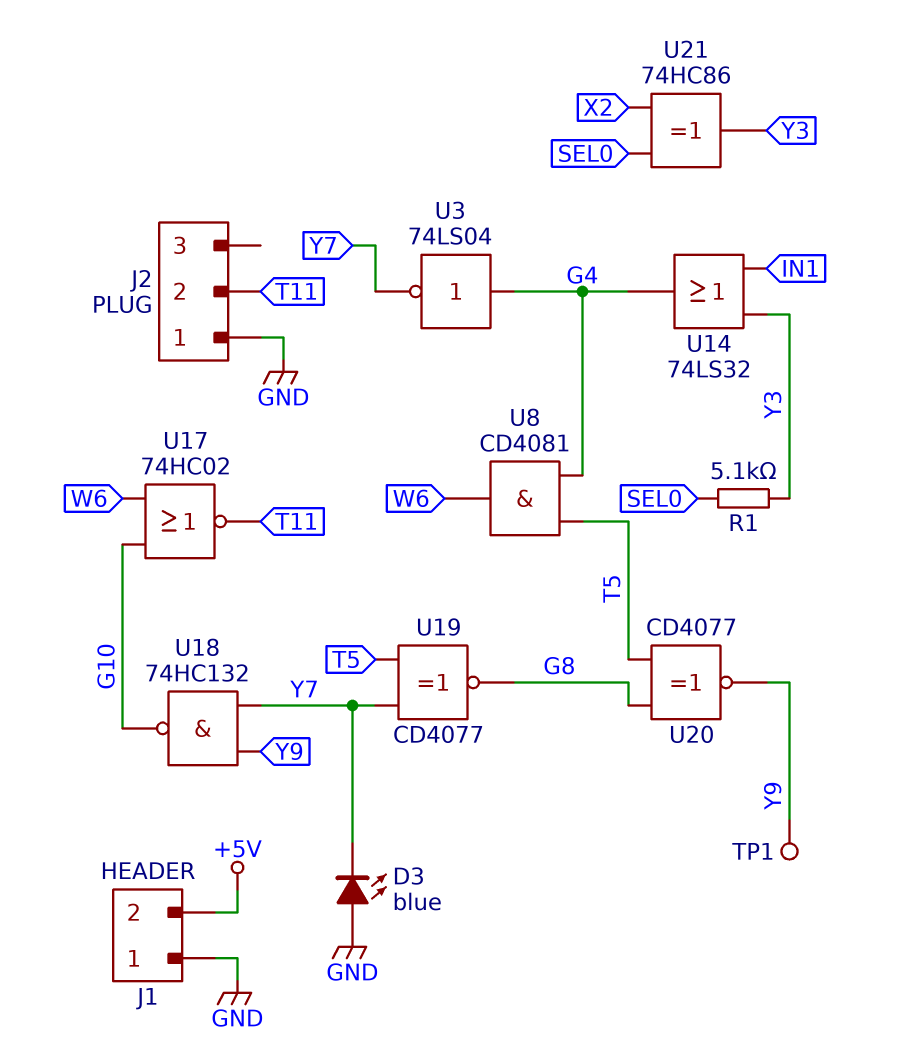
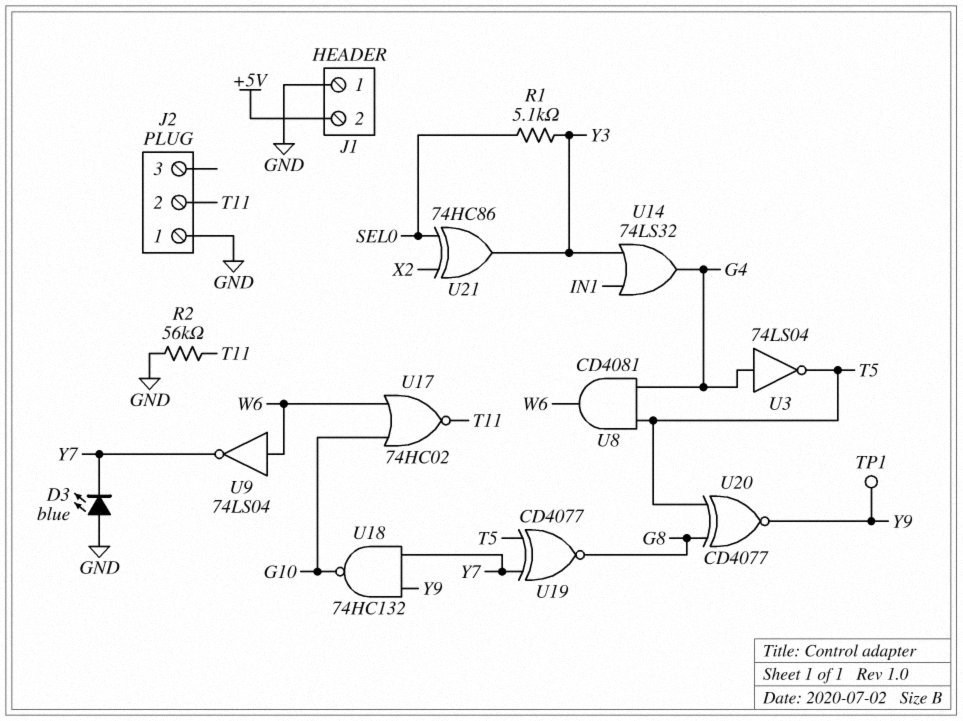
R2: none -> 56k (GND, T11)
U3: NOT 74LS04 (in G4, out Y7) -> NOT 74LS04 (in G4, out T5)
U9: none -> NOT 74LS04 (in W6, out Y7)

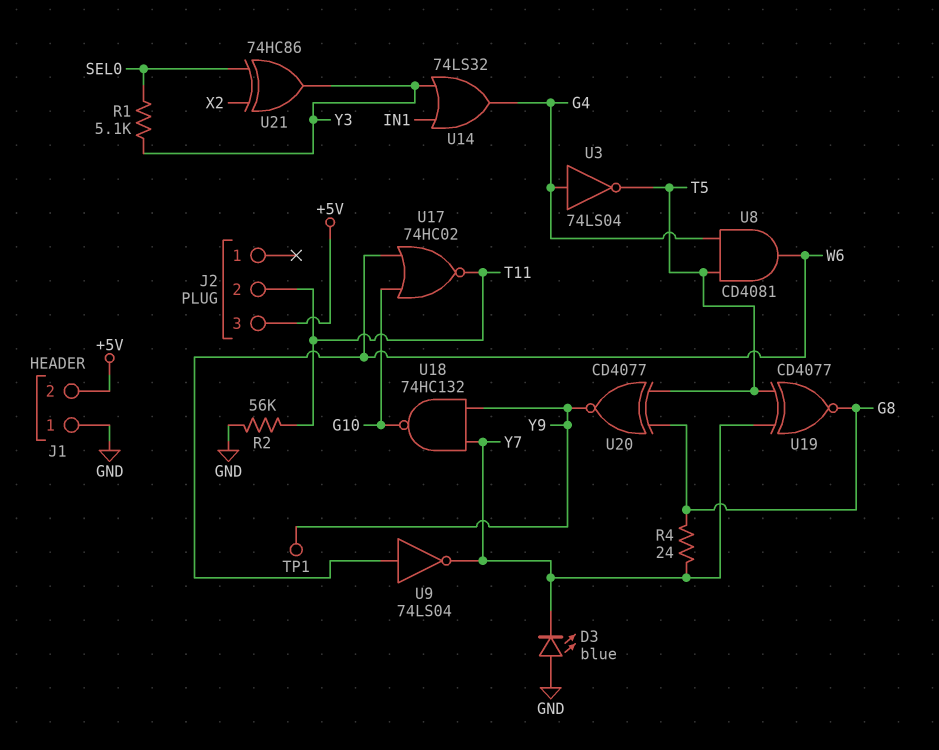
J2 pin 1: GND -> none
J2 pin 3: none -> +5V
R4: none -> 24 (G8, Y7)

